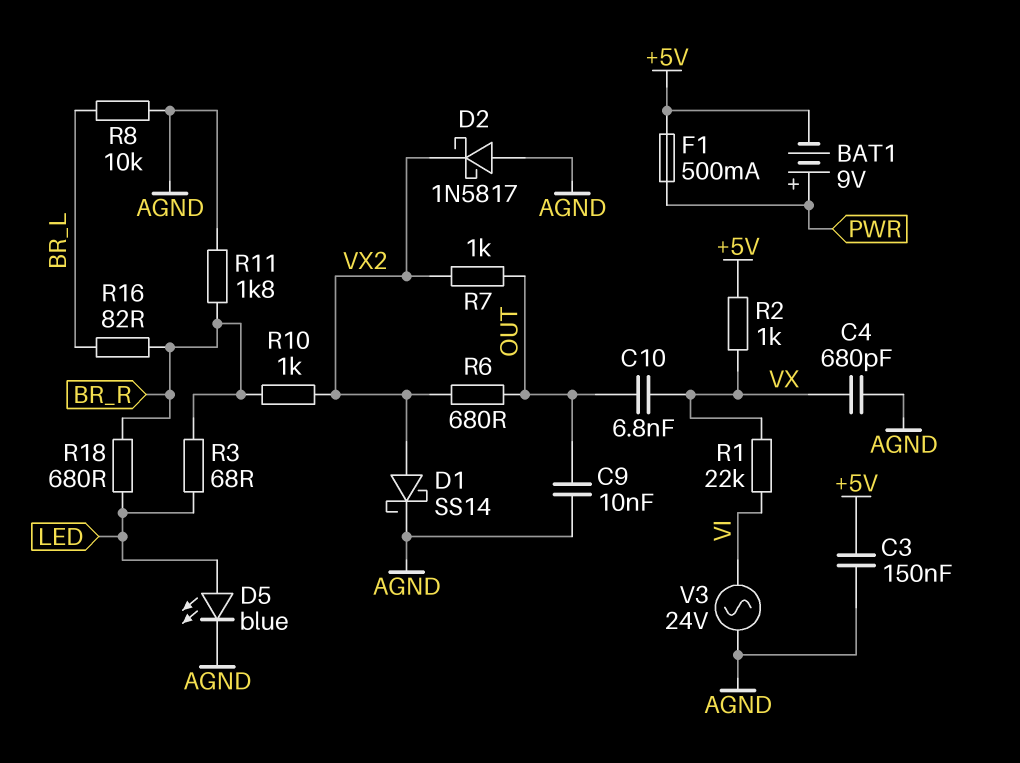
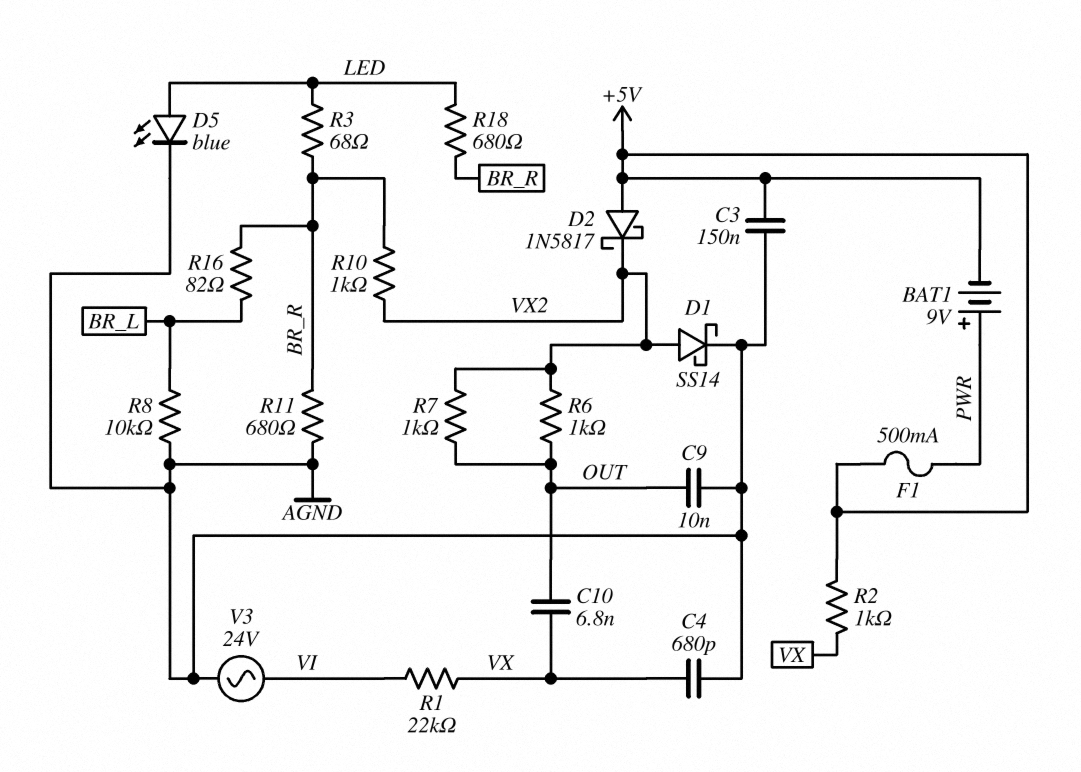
D2: schottky 1N5817 (A AGND, K VX2) -> schottky 1N5817 (A +5V, K VX2)
R6: 680 (OUT, VX2) -> 1k (OUT, VX2)
R11: 1.8k (AGND, BR_R) -> 680 (AGND, BR_R)

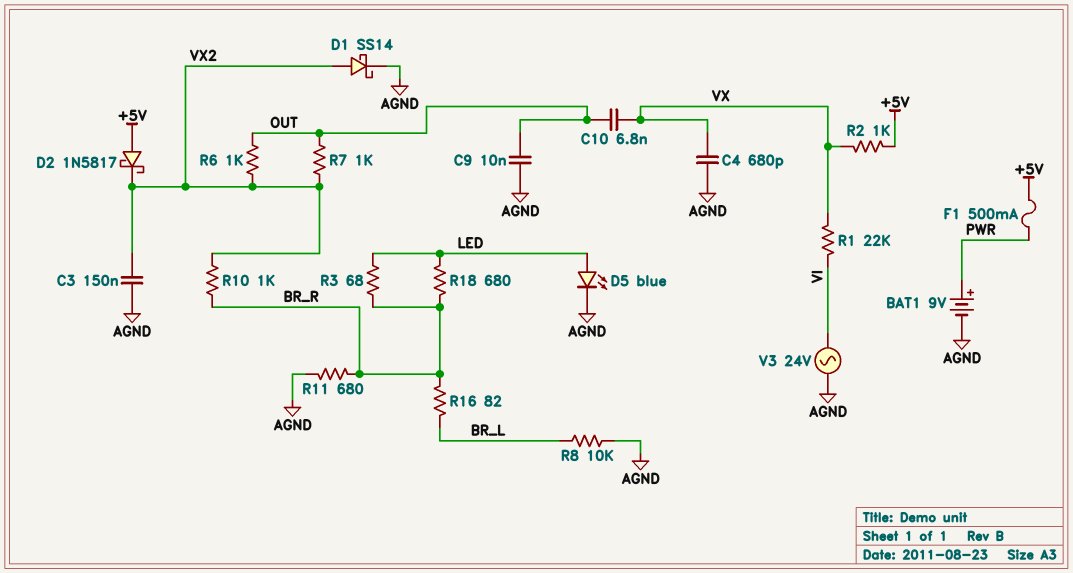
BAT1: 9V (plus PWR, minus +5V) -> 9V (plus PWR, minus AGND)
C3: 150nF (+5V, AGND) -> 150nF (AGND, VX2)

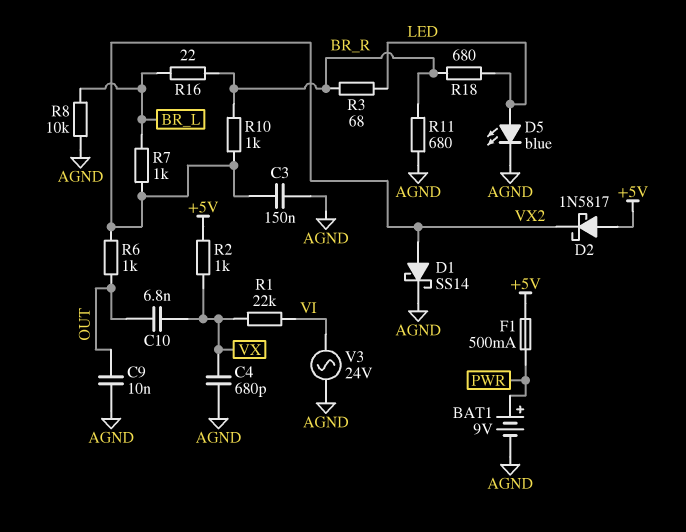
R7: 1k (OUT, VX2) -> 1k (BR_L, VX2)
R16: 82 (BR_L, BR_R) -> 22 (BR_L, BR_R)

